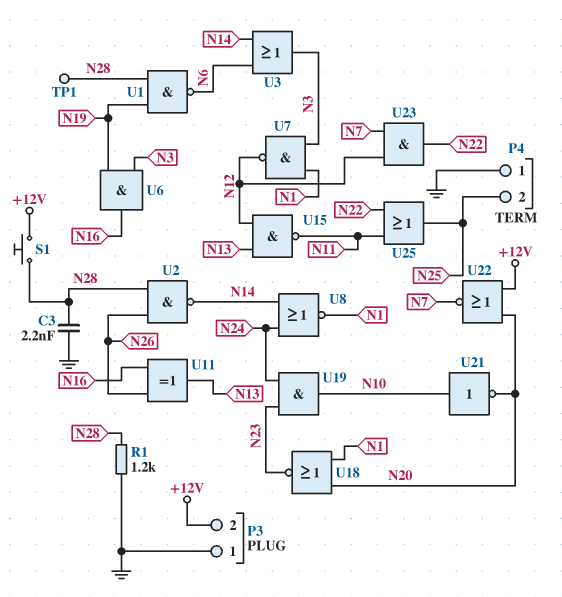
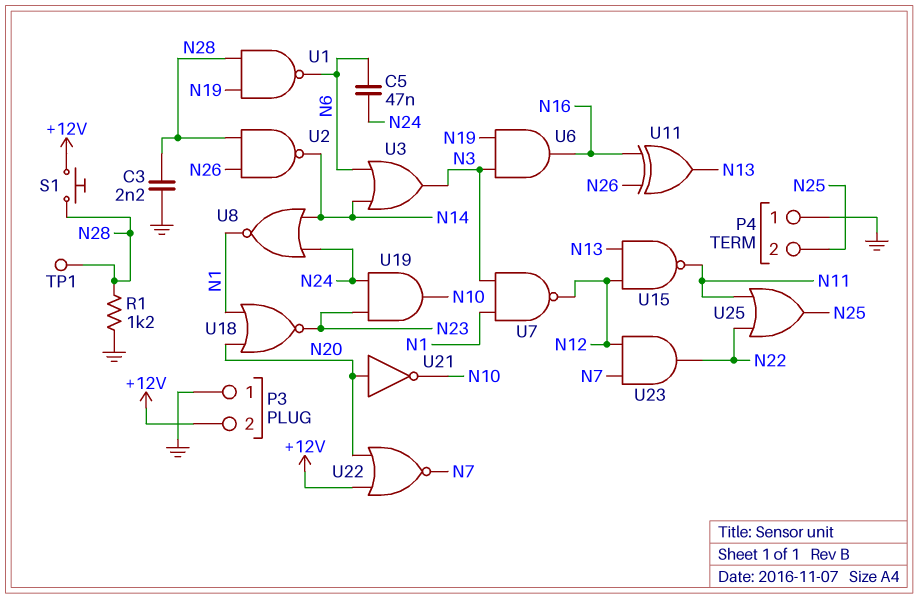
C5: none -> 47nF (N6, N24)
U21: NOT (in N10, out N20) -> NOT (in N20, out N10)

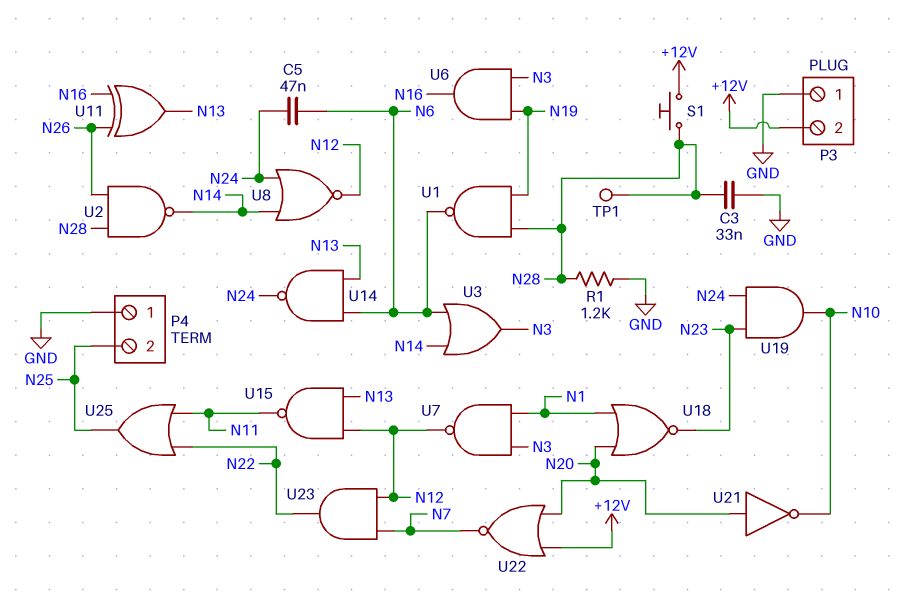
C3: 2.2nF (GND, N28) -> 33nF (GND, N28)
U8: NOR (in N14, in N24, out N1) -> NOR (in N14, in N24, out N12)
U14: none -> NAND (in N6, in N13, out N24)

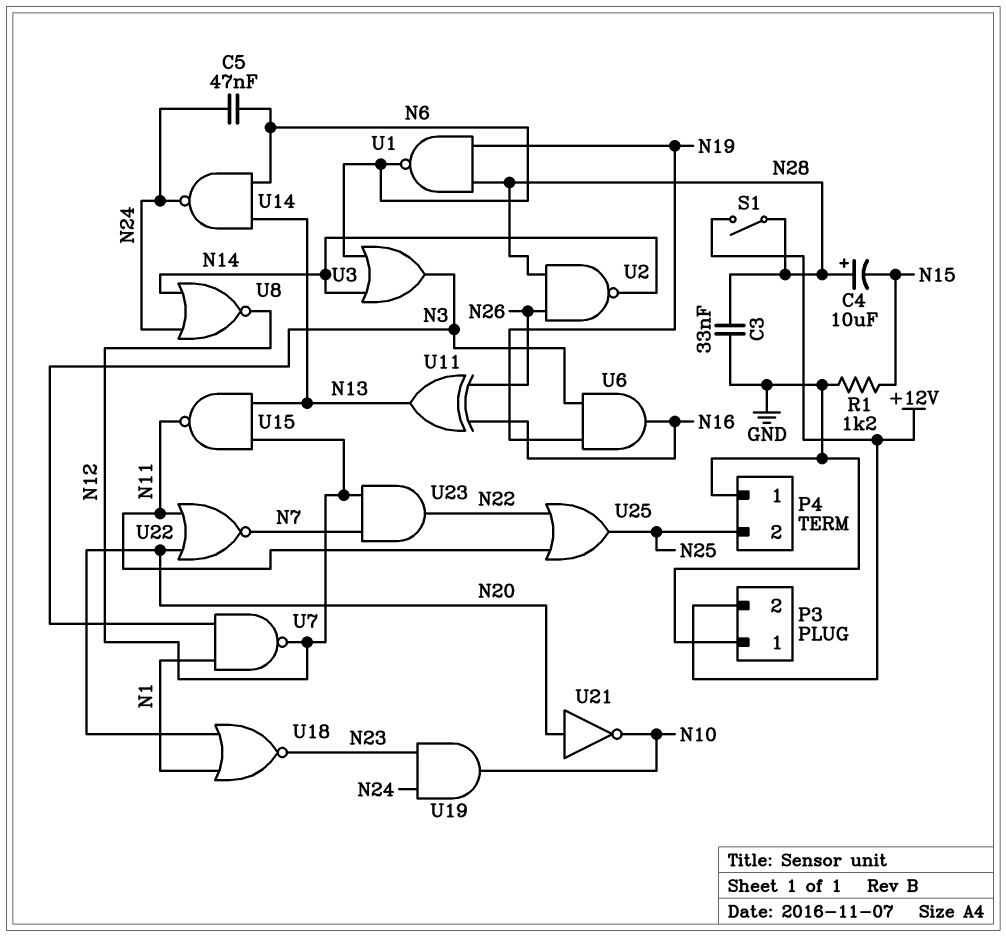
C4: none -> 10uF (plus N28, minus N15)
R1: 1.2k (GND, N28) -> 1.2k (GND, N15)
S1: button (+12V, N28) -> switch (+12V, N28)
TP1: test point (N28) -> none
U22: NOR (in +12V, in N20, out N7) -> NOR (in N11, in N20, out N7)

